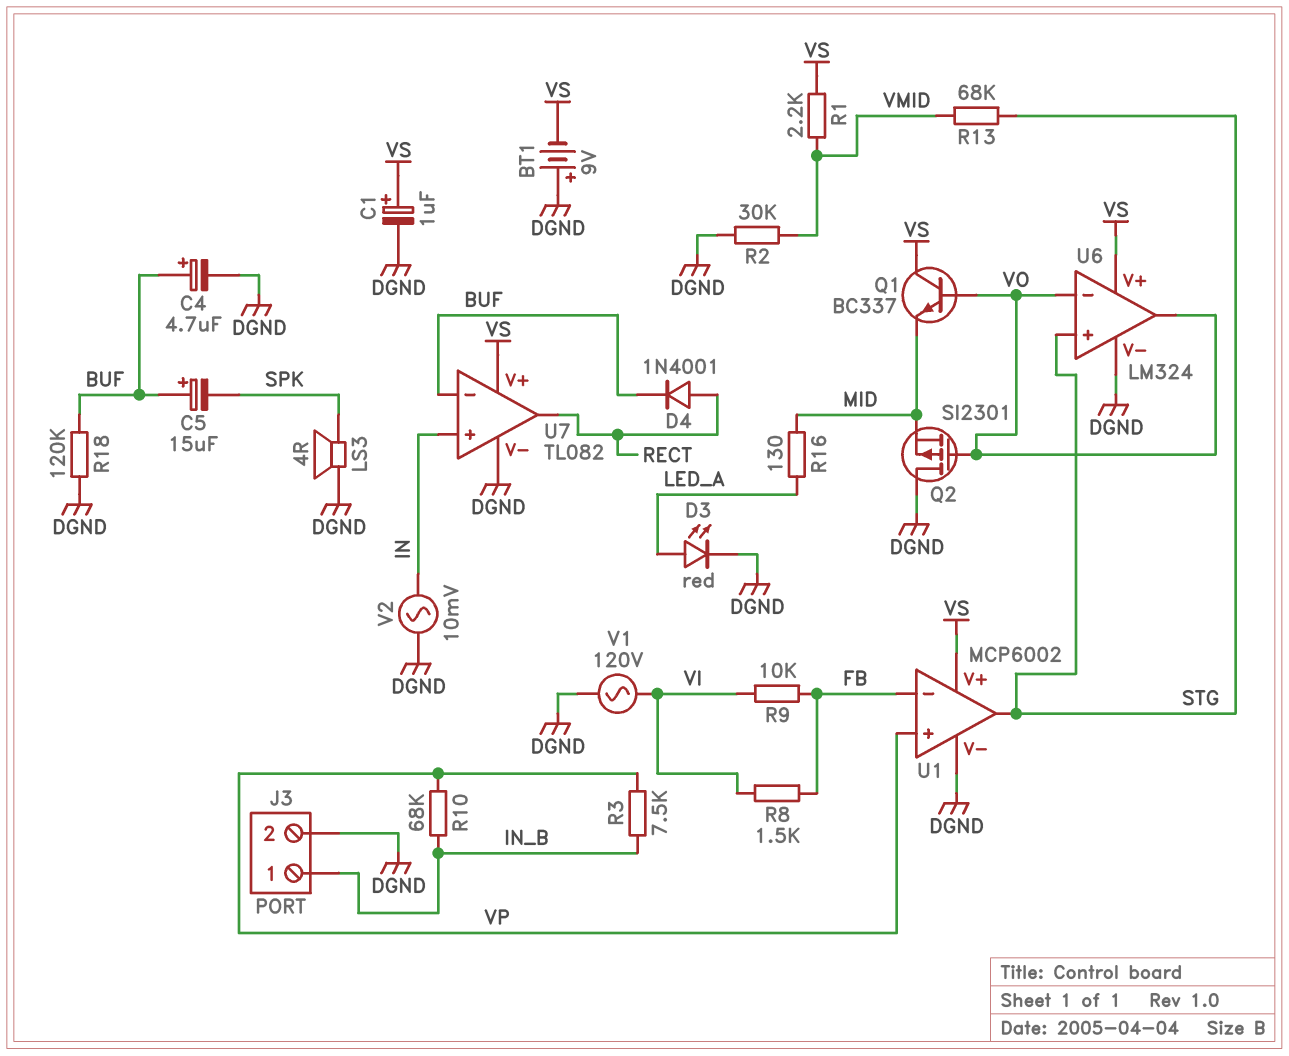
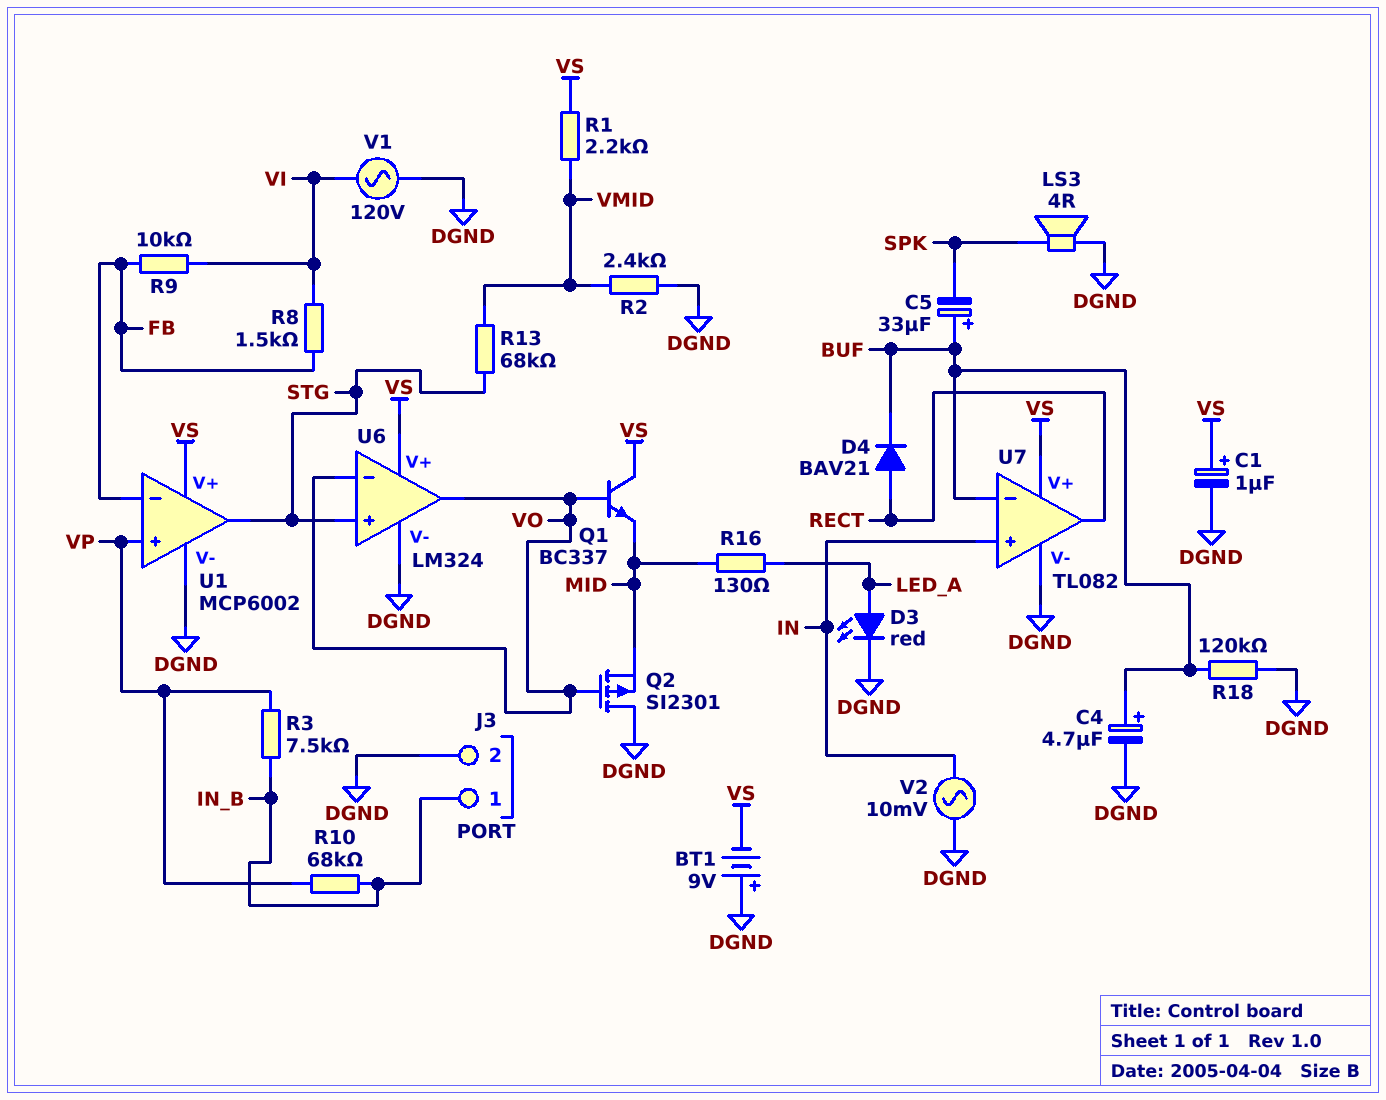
C5: 15uF (plus BUF, minus SPK) -> 33uF (plus BUF, minus SPK)
D4: diode 1N4001 (A RECT, K BUF) -> diode BAV21 (A RECT, K BUF)
R2: 30k (DGND, VMID) -> 2.4k (DGND, VMID)

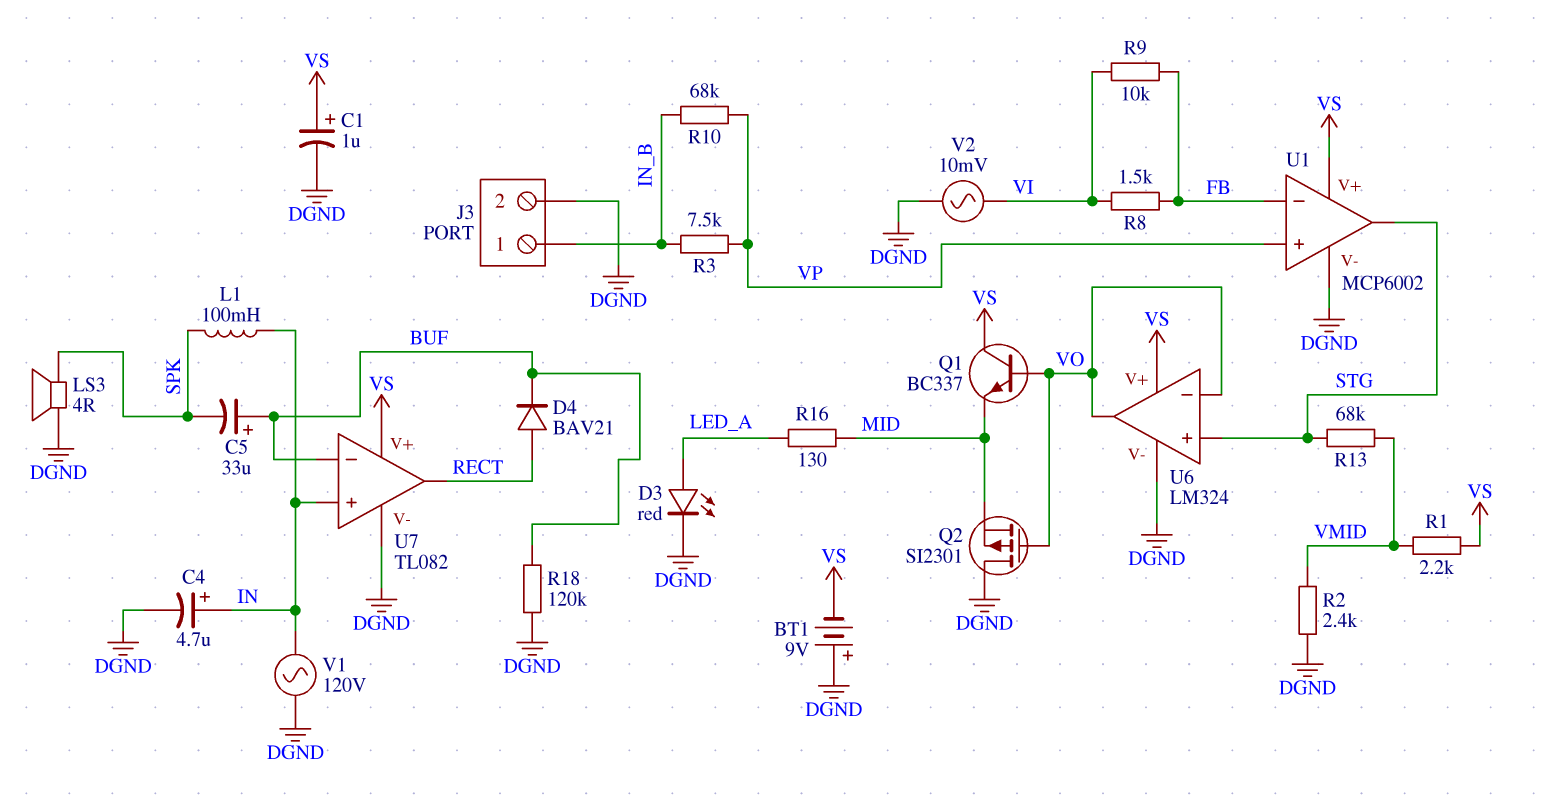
C4: 4.7uF (plus BUF, minus DGND) -> 4.7uF (plus IN, minus DGND)
L1: none -> 100mH (IN, SPK)
V1: AC 120V (DGND, VI) -> AC 120V (DGND, IN)
V2: AC 10mV (DGND, IN) -> AC 10mV (DGND, VI)

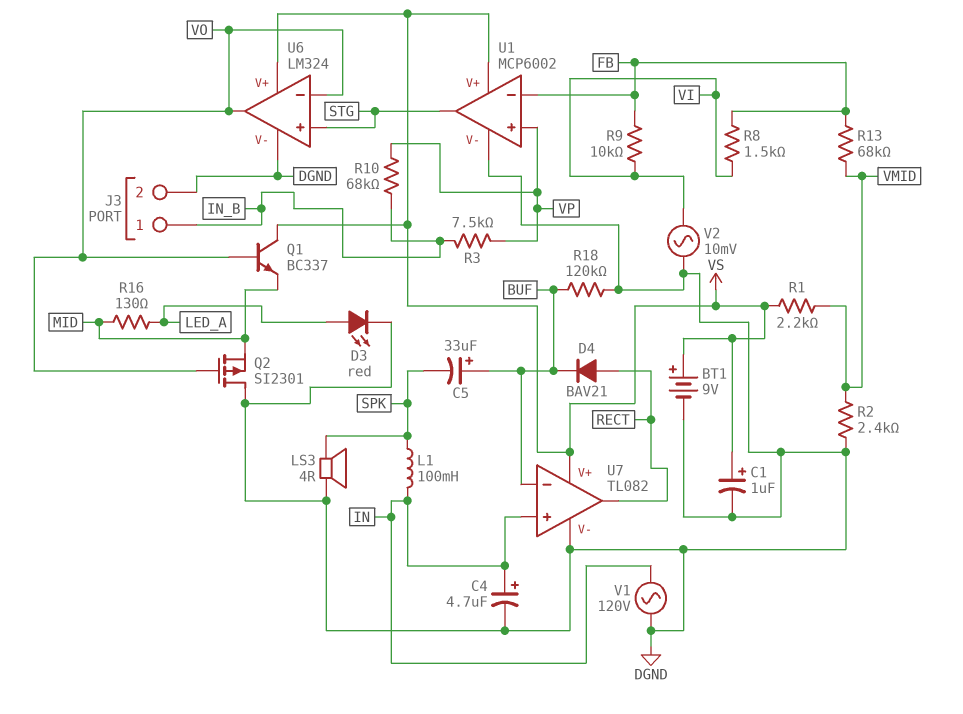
BT1: 9V (plus DGND, minus VS) -> 9V (plus VS, minus DGND)
R13: 68k (STG, VMID) -> 68k (FB, VMID)

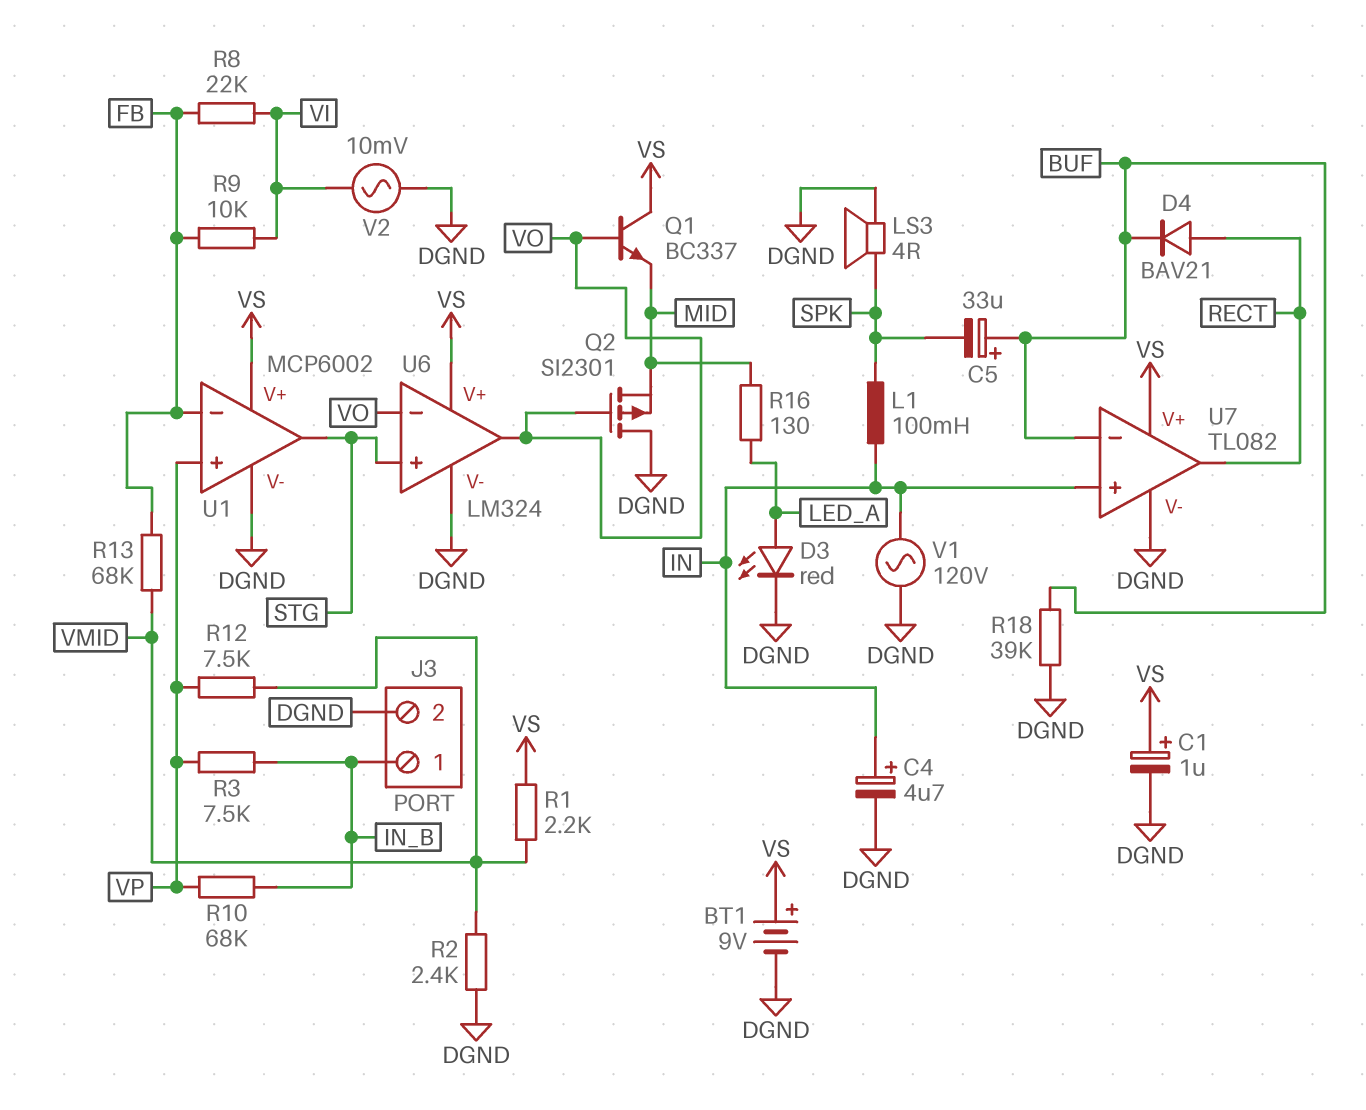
R8: 1.5k (FB, VI) -> 22k (FB, VI)
R12: none -> 7.5k (VMID, VP)
R18: 120k (BUF, DGND) -> 39k (BUF, DGND)

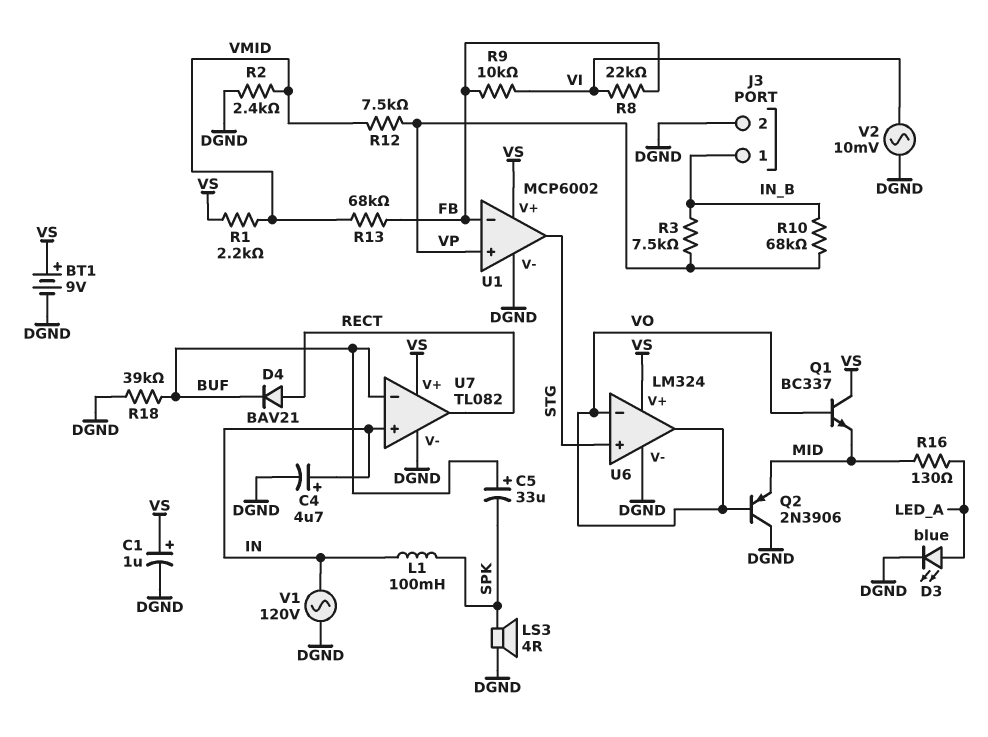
D3: LED red (A LED_A, K DGND) -> LED blue (A LED_A, K DGND)
Q2: PMOS SI2301 (G VO, D DGND, S MID) -> PNP 2N3906 (B VO, C DGND, E MID)

